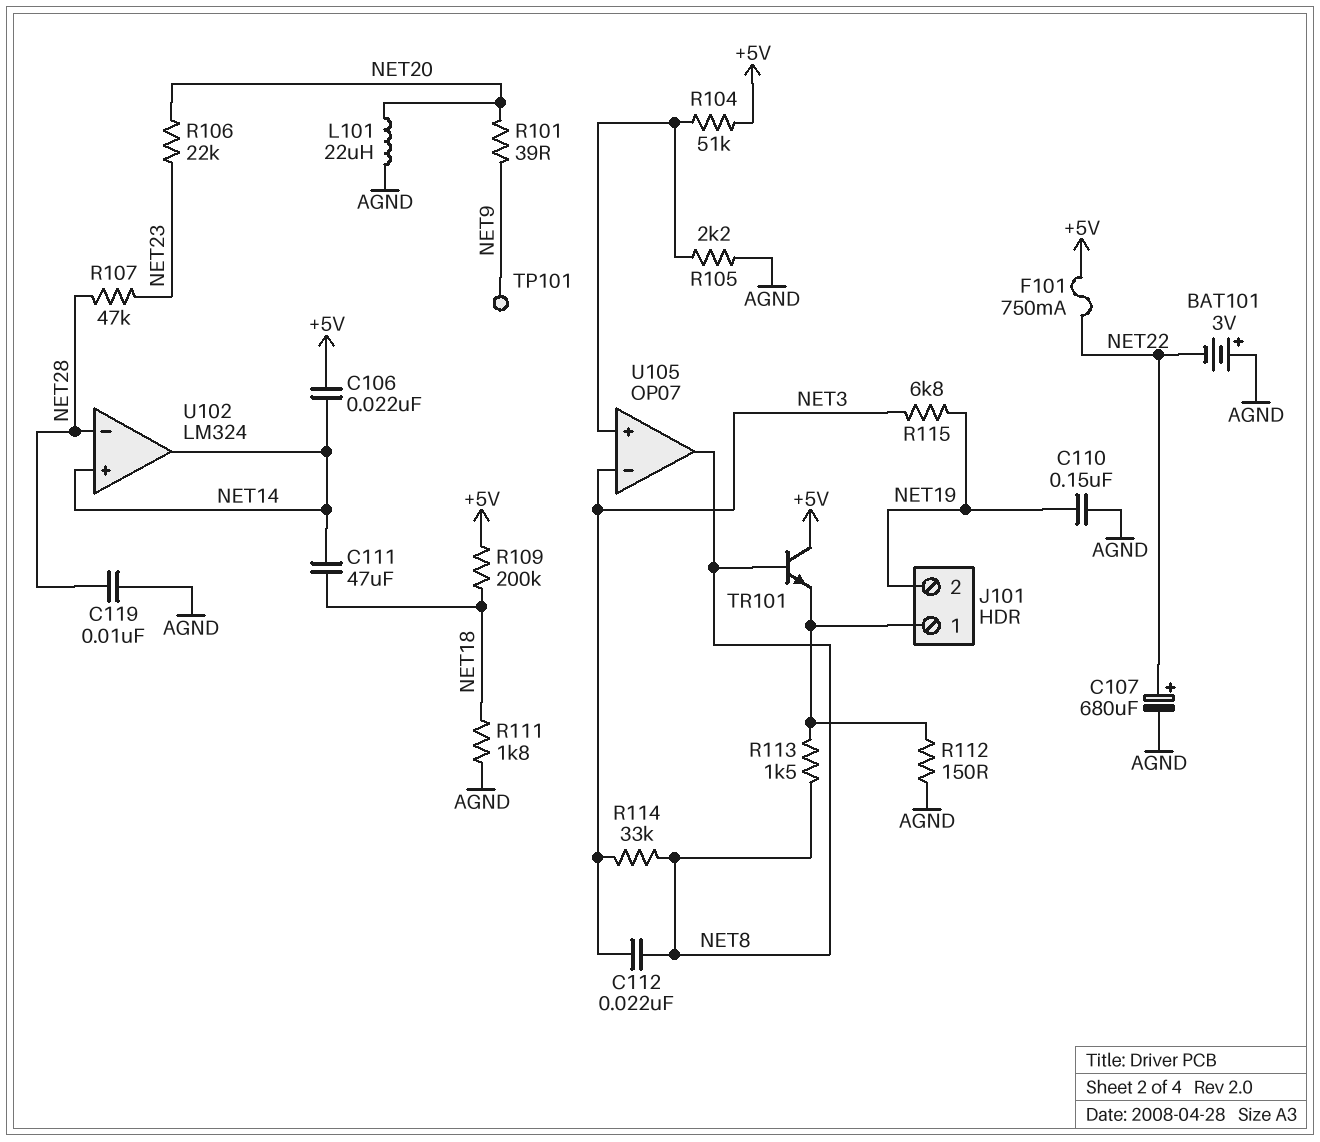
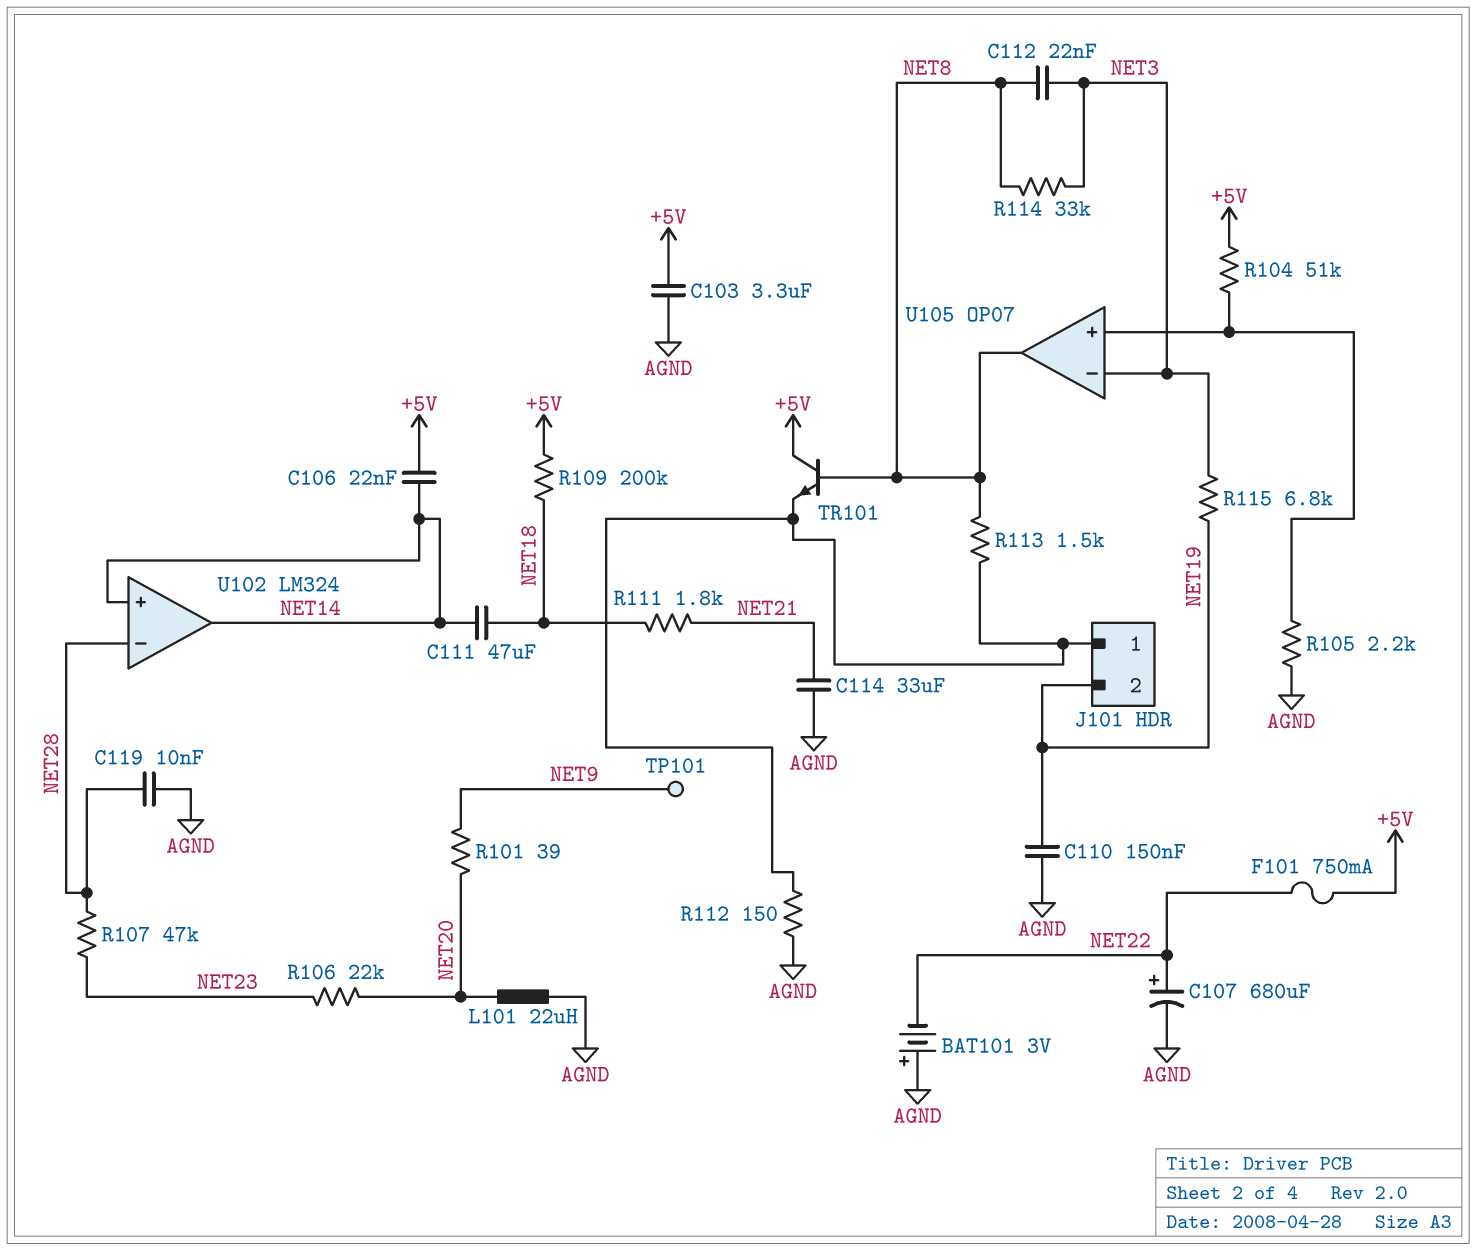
C103: none -> 3.3uF (+5V, AGND)
C114: none -> 33uF (AGND, NET21)
R111: 1.8k (AGND, NET18) -> 1.8k (NET18, NET21)

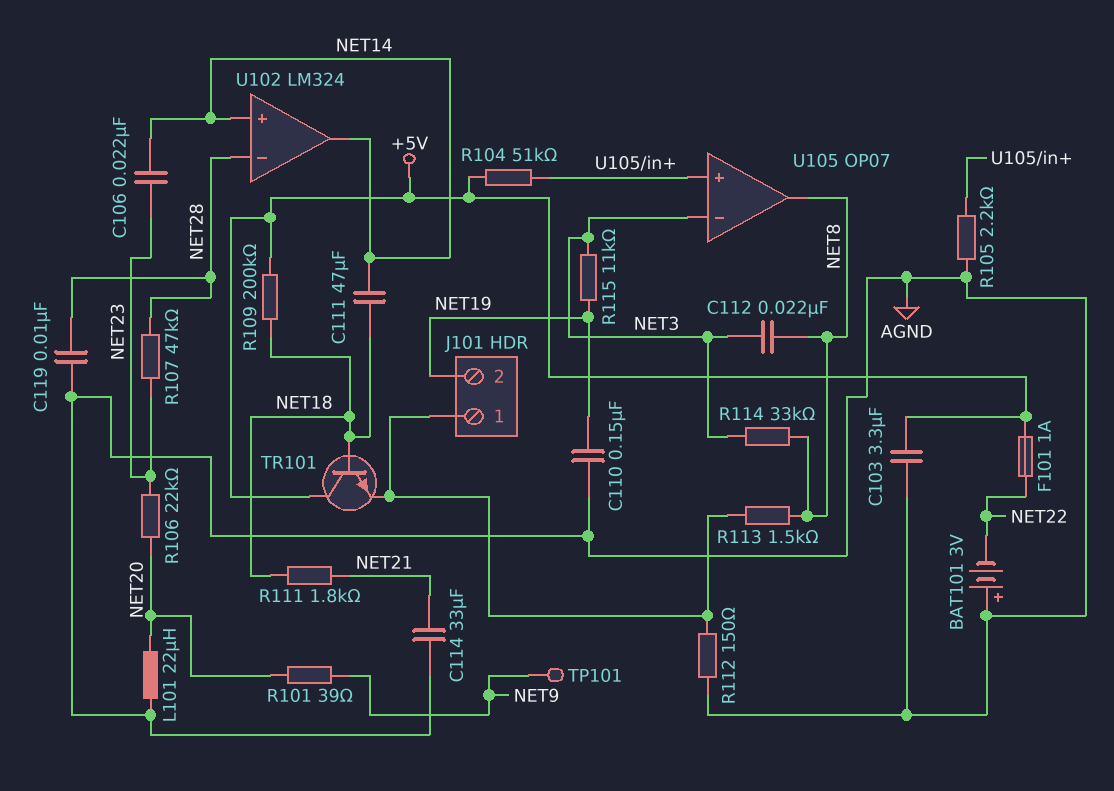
C106: 22nF (+5V, NET14) -> 22nF (NET14, NET23)
C107: 680uF (plus NET22, minus AGND) -> none
F101: 750mA (+5V, NET22) -> 1A (+5V, NET22)
R115: 6.8k (NET3, NET19) -> 11k (NET3, NET19)
TR101: NPN (B NET8, C +5V, E J101/1) -> NPN (B NET18, C +5V, E J101/1)

